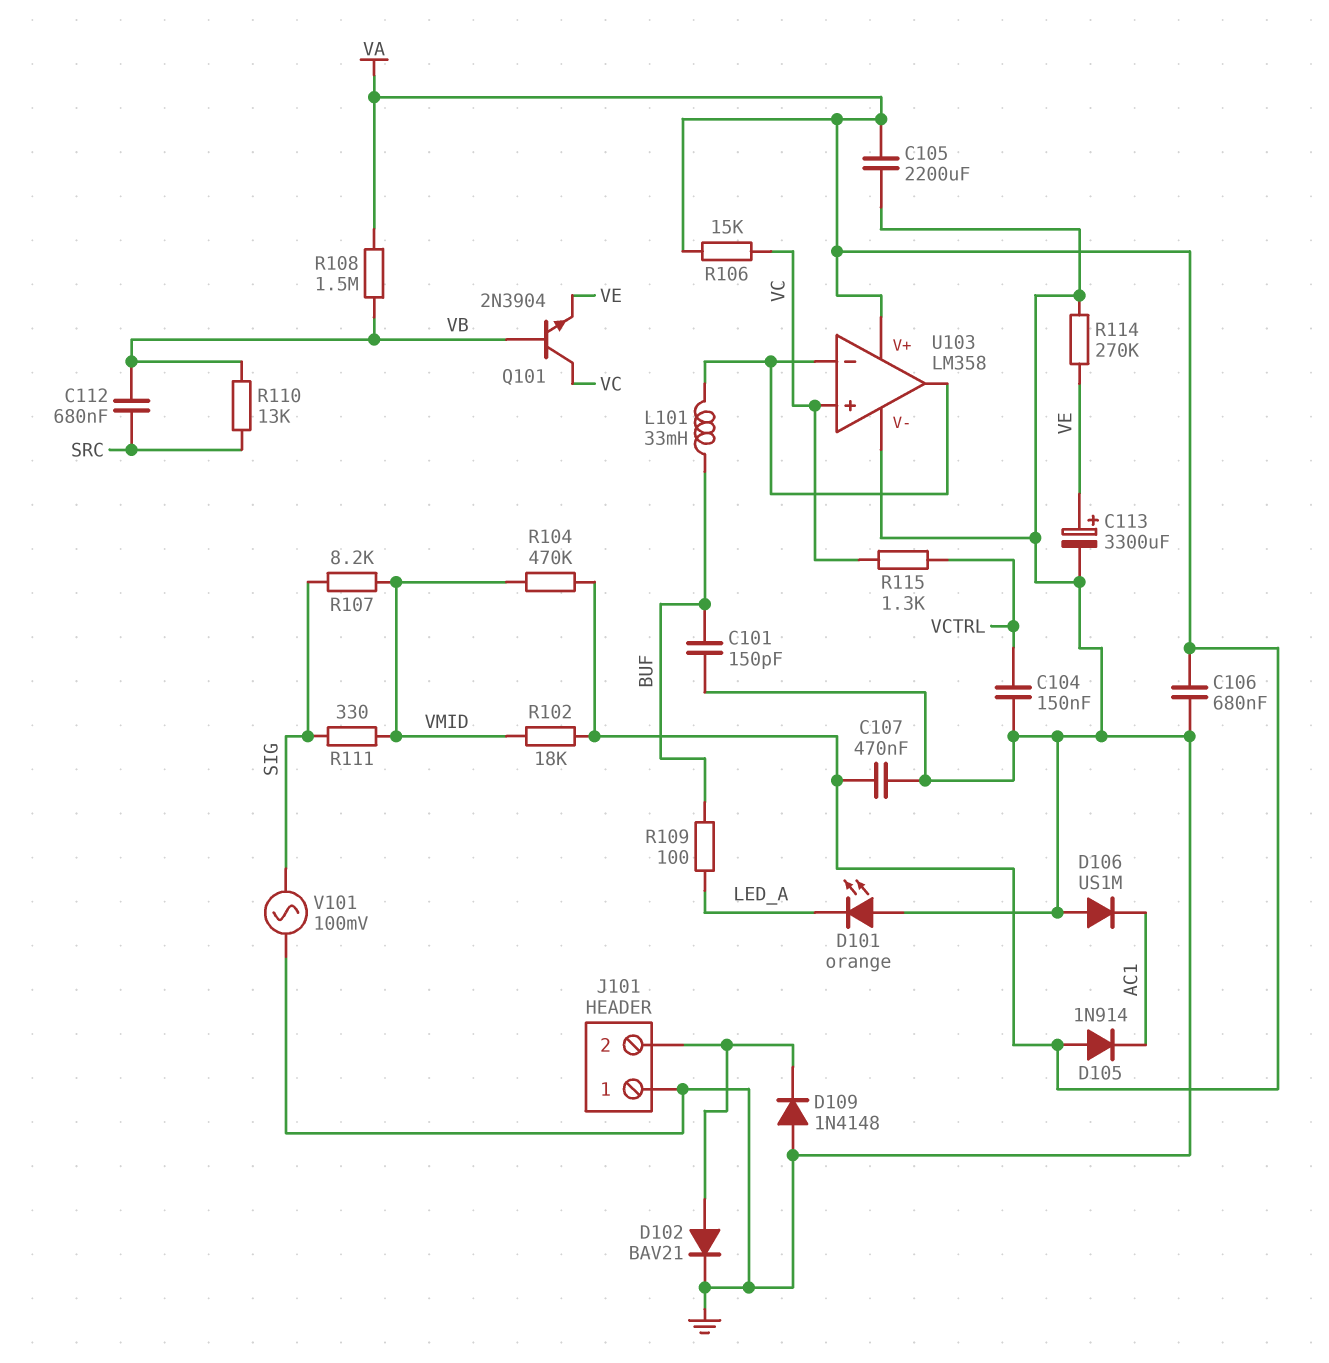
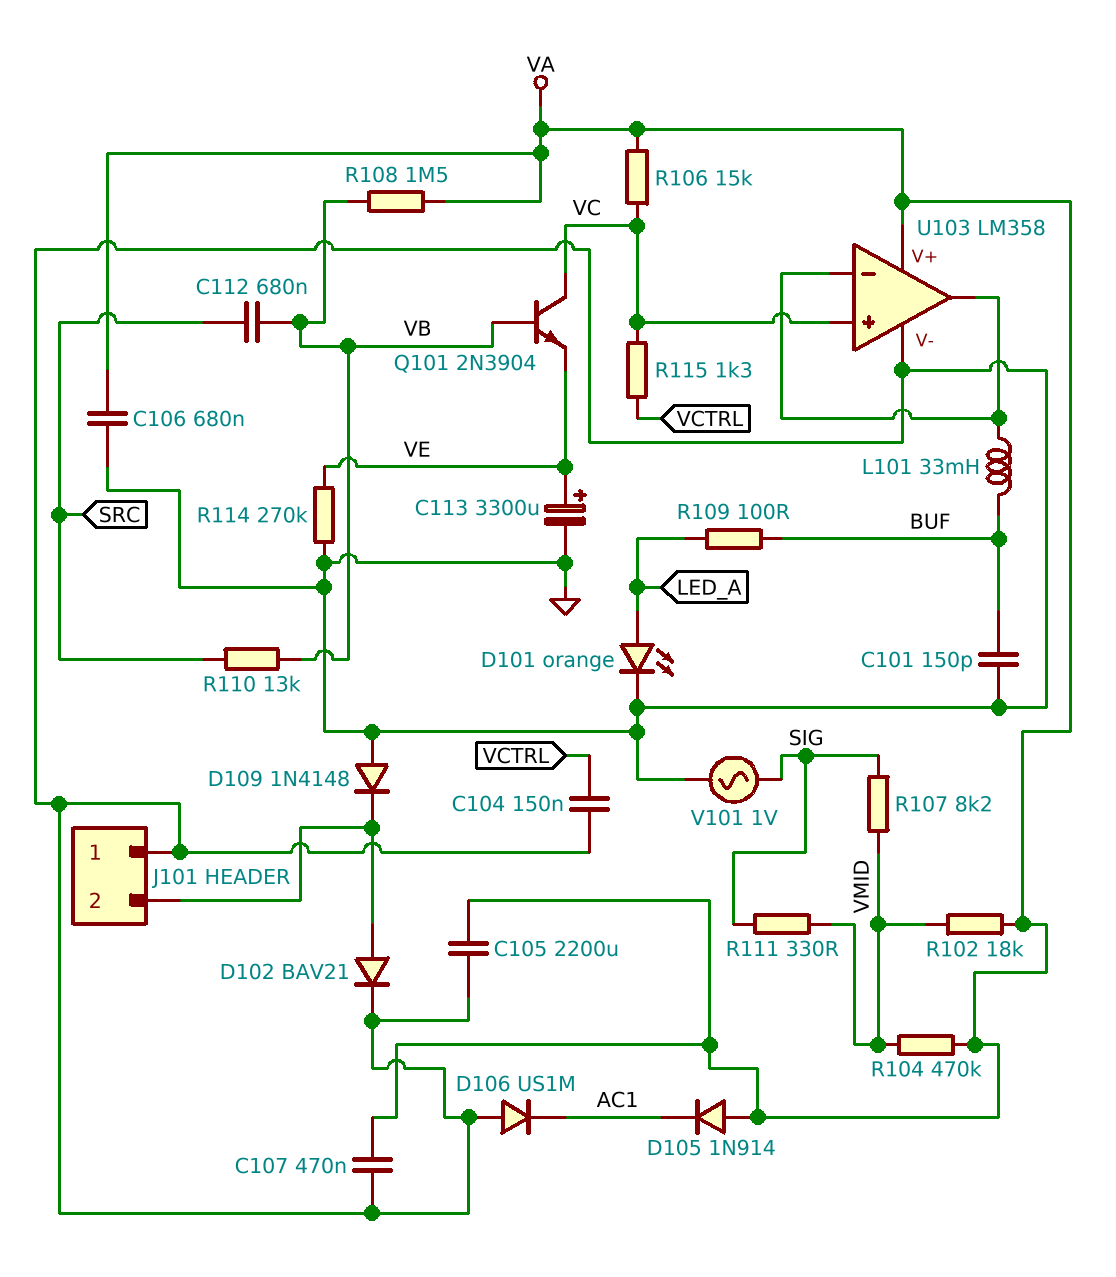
D101: LED orange (A GND, K LED_A) -> LED orange (A LED_A, K GND)
V101: AC 100mV (GND, SIG) -> AC 1V (GND, SIG)

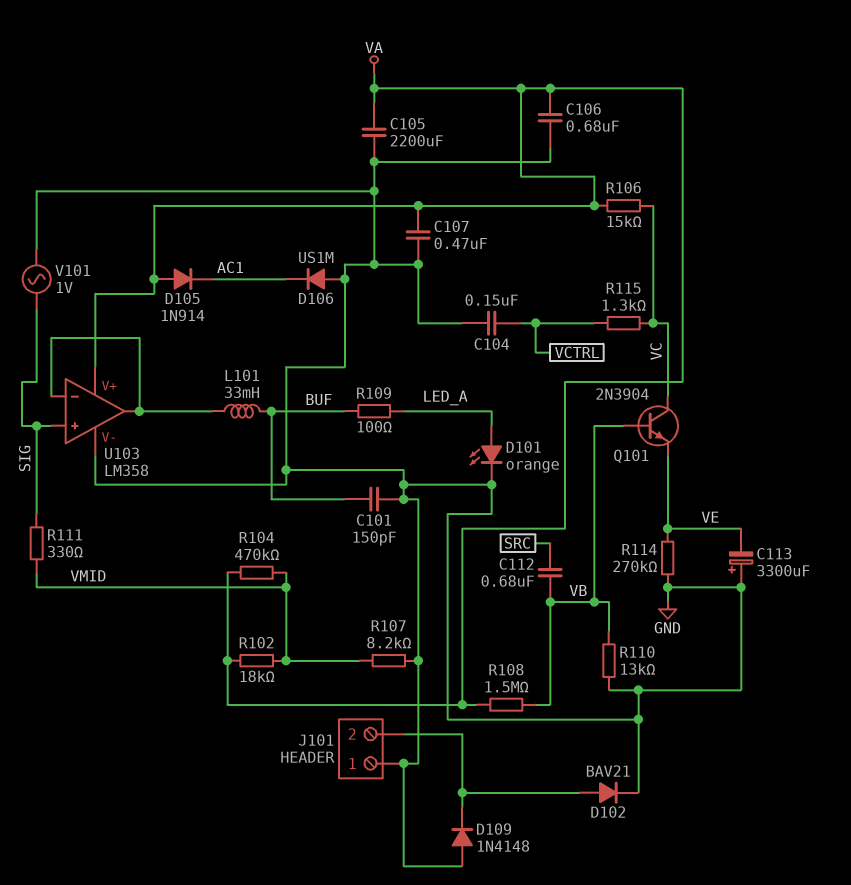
C113: 3300uF (plus VE, minus GND) -> 3300uF (plus GND, minus VE)
R107: 8.2k (SIG, VMID) -> 8.2k (GND, VMID)
R110: 13k (SRC, VB) -> 13k (GND, VB)
U103 pin in+: VC -> SIG

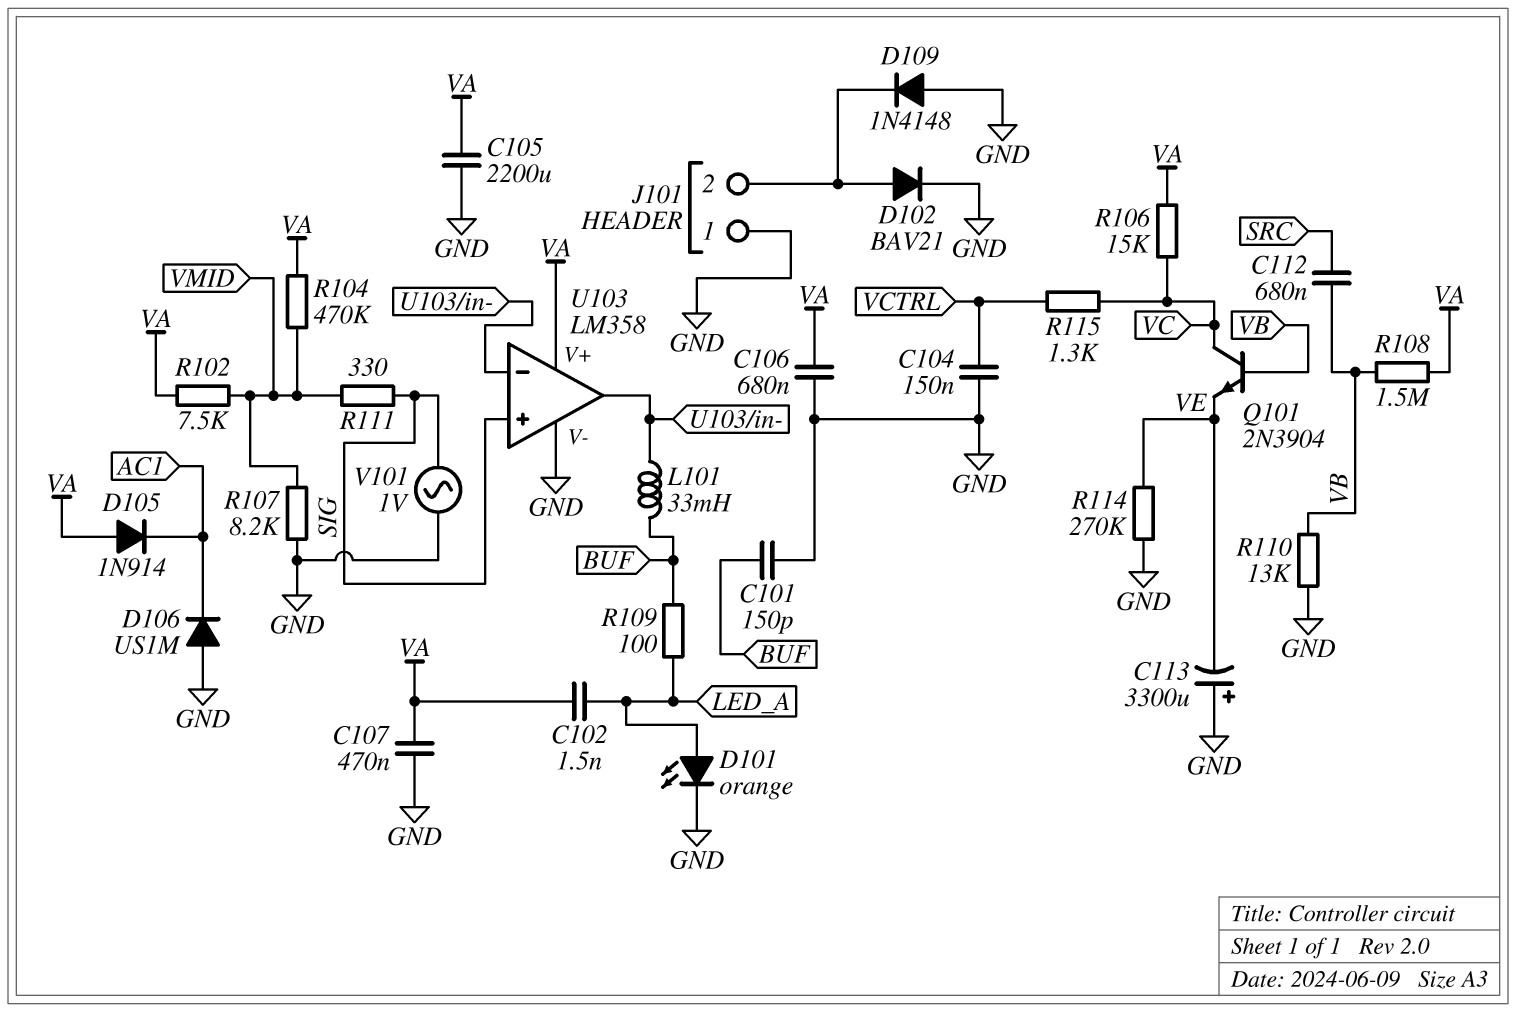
C102: none -> 1.5nF (LED_A, VA)
R102: 18k (VA, VMID) -> 7.5k (VA, VMID)

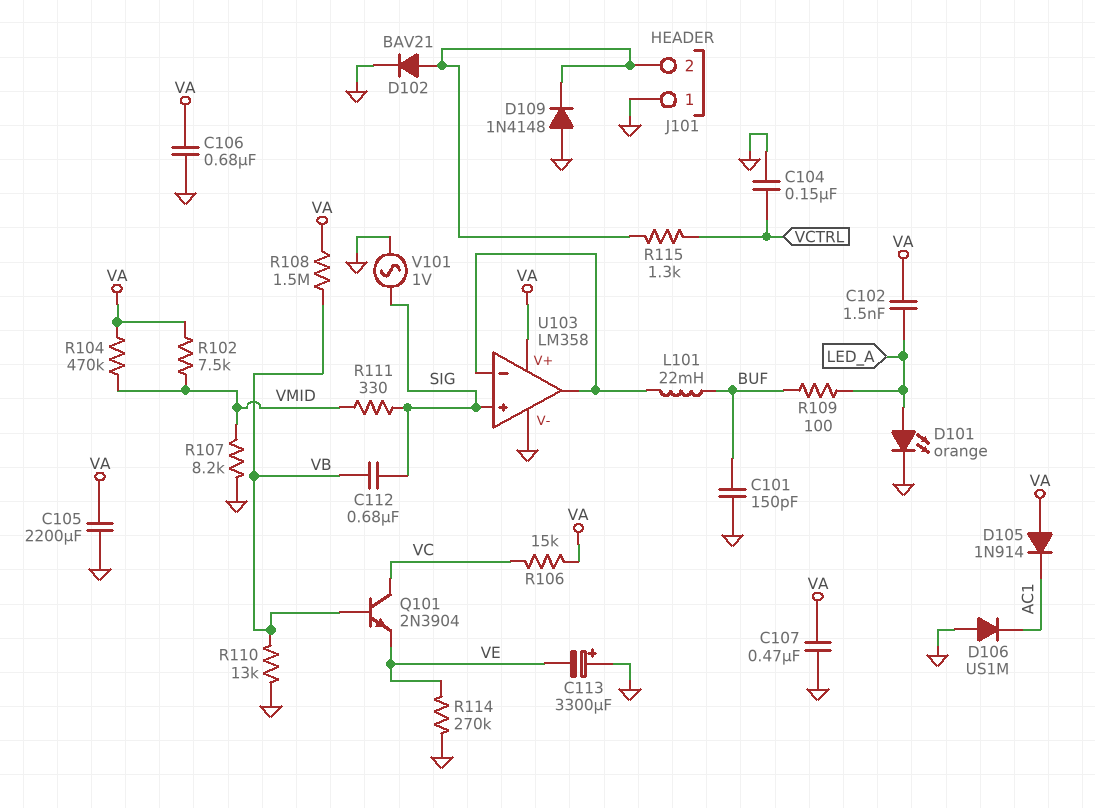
C112: 680nF (SRC, VB) -> 680nF (SIG, VB)
L101: 33mH (BUF, U103/in-) -> 22mH (BUF, U103/in-)
R115: 1.3k (VC, VCTRL) -> 1.3k (J101/2, VCTRL)

